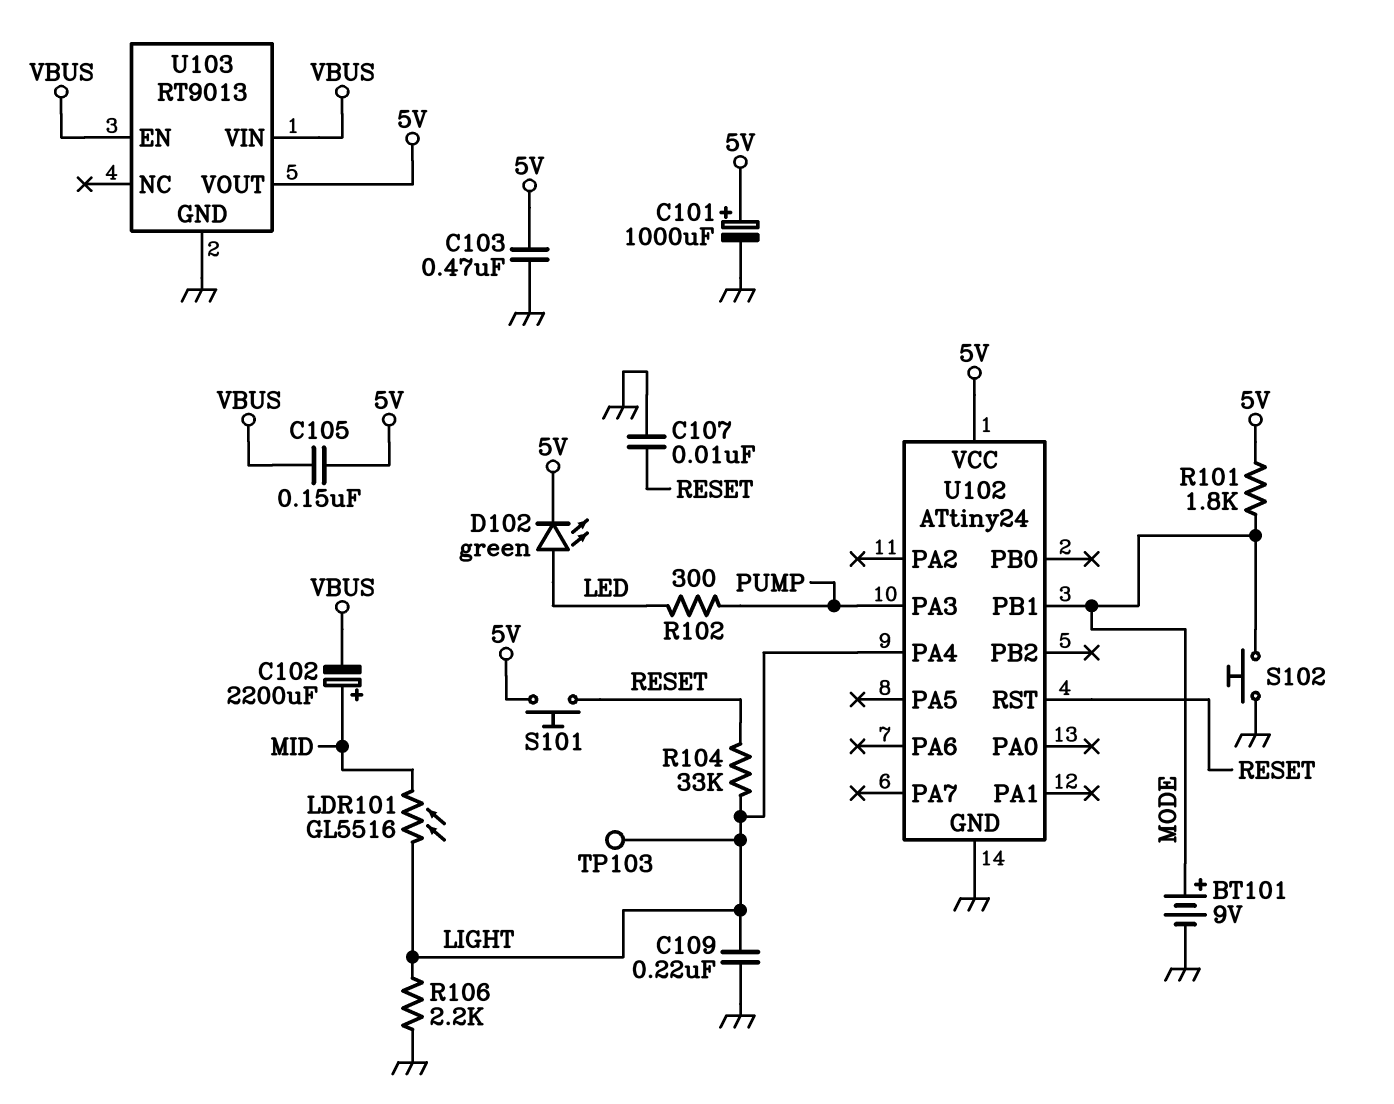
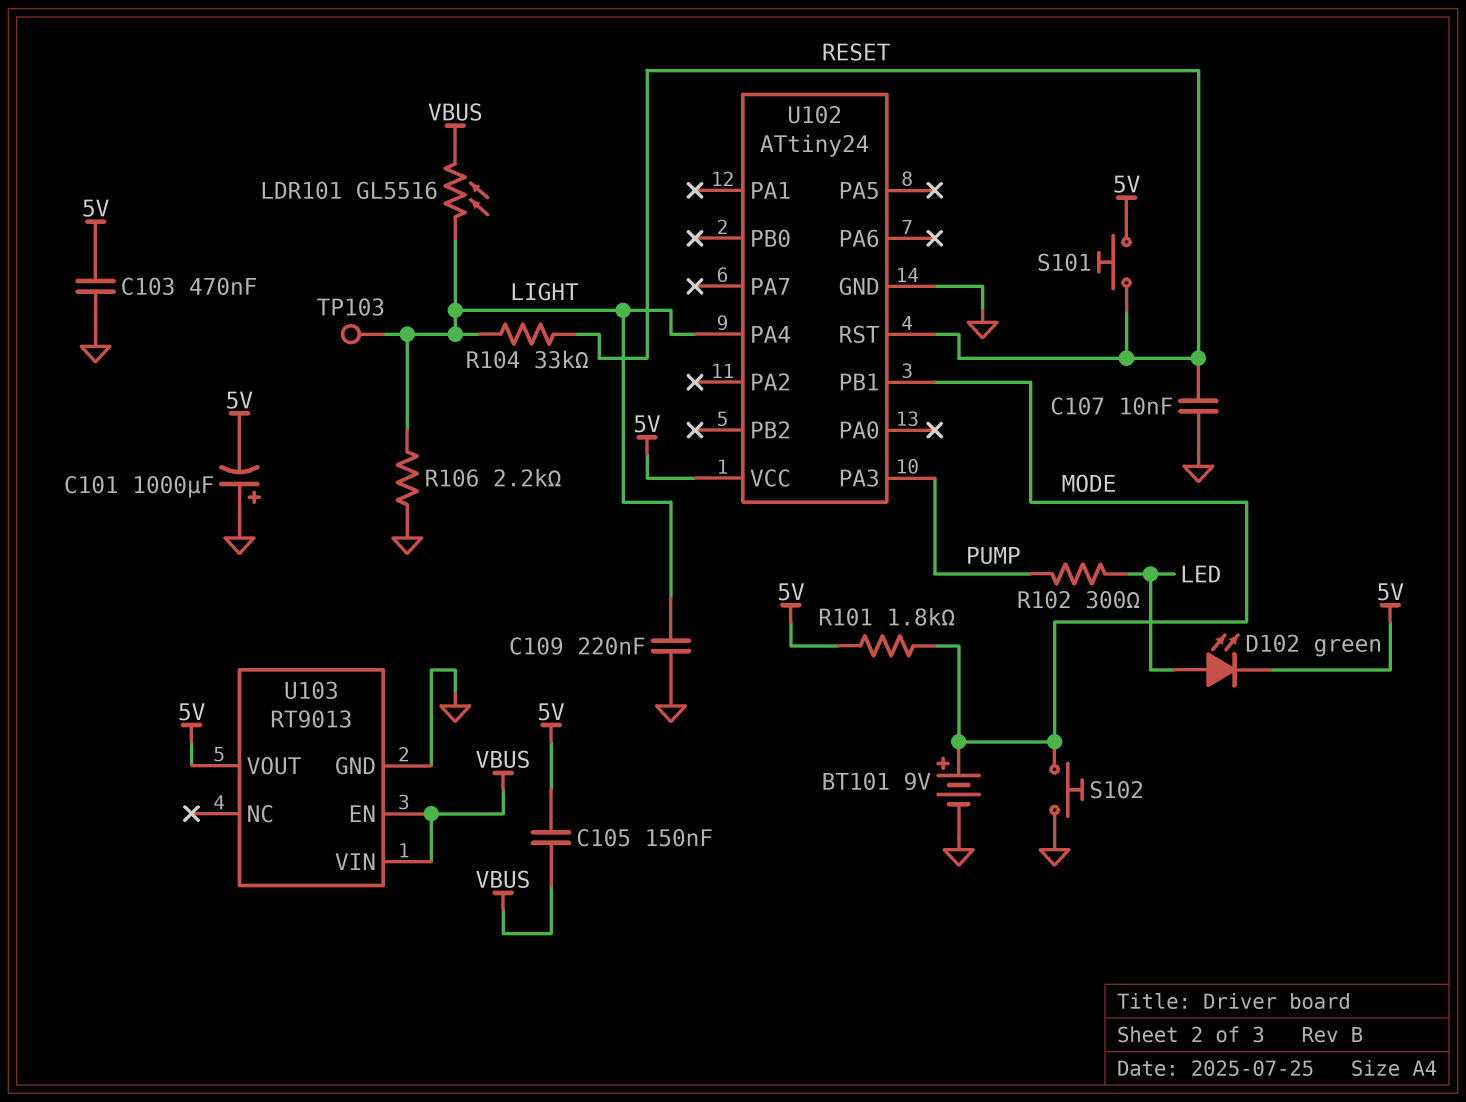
C101: 1000uF (plus 5V, minus GND) -> 1000uF (plus GND, minus 5V)
C102: 2200uF (plus MID, minus VBUS) -> none
LDR101: GL5516 (LIGHT, MID) -> GL5516 (LIGHT, VBUS)

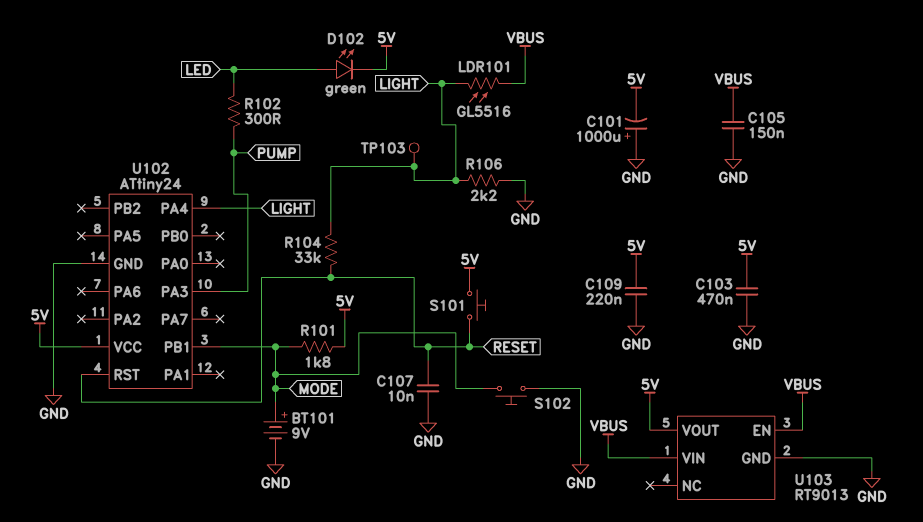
C105: 150nF (5V, VBUS) -> 150nF (GND, VBUS)
C109: 220nF (GND, LIGHT) -> 220nF (5V, GND)

